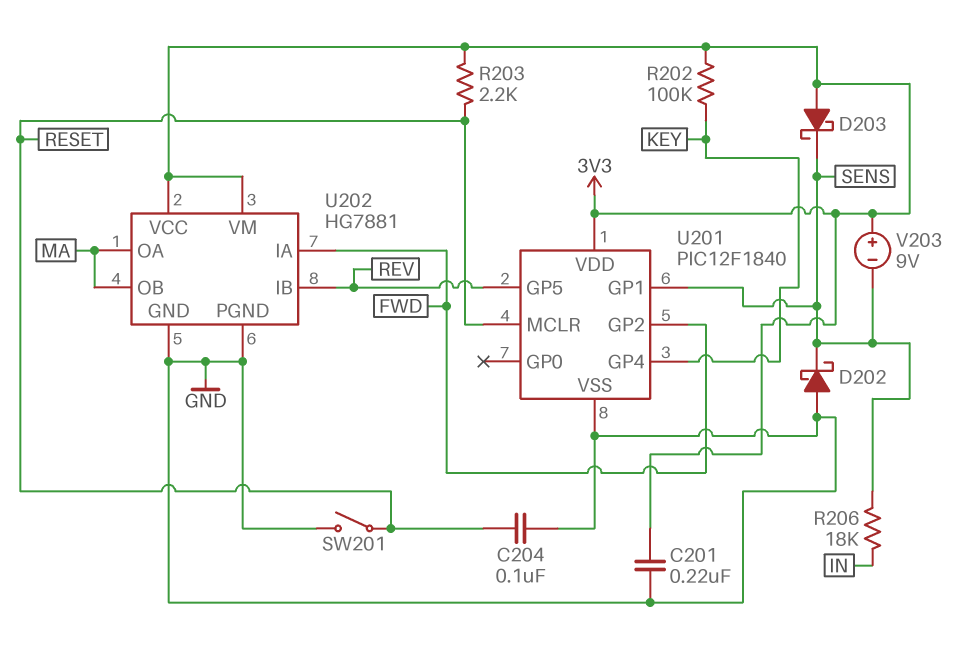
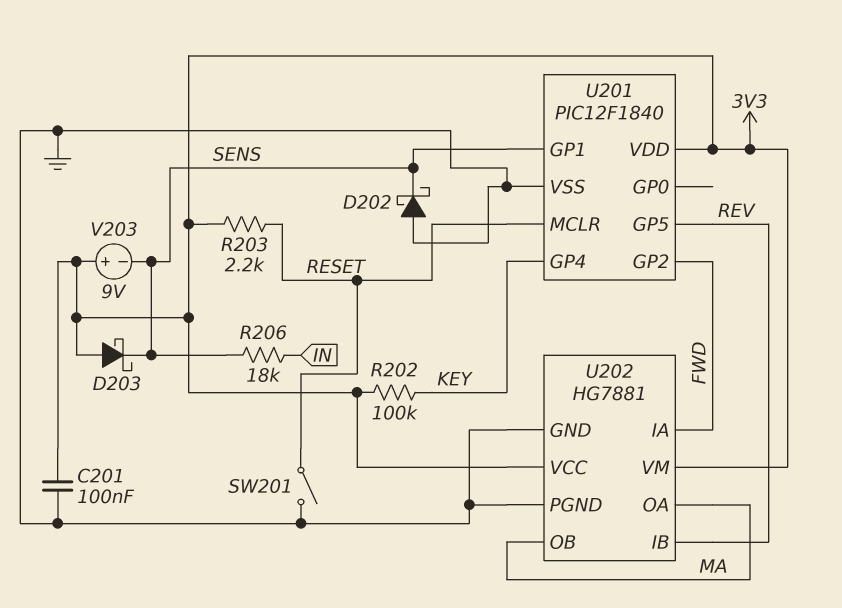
C201: 220nF (3V3, GND) -> 100nF (3V3, GND)
C204: 100nF (GND, RESET) -> none

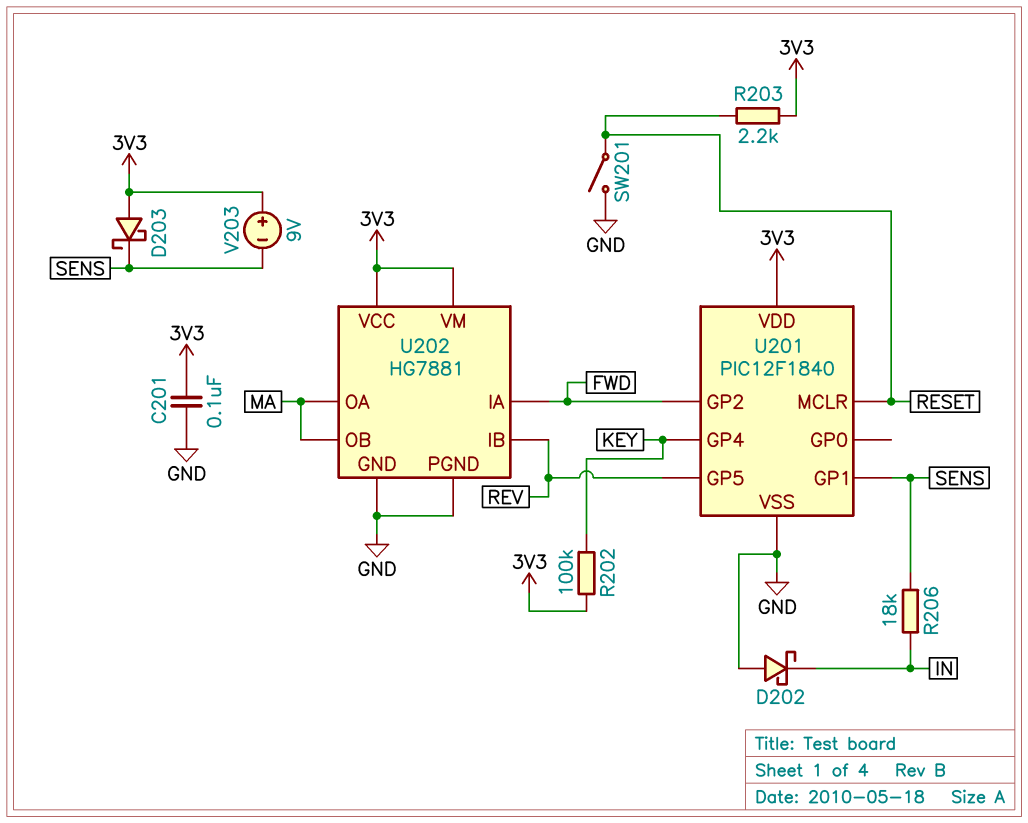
D202: schottky (A GND, K SENS) -> schottky (A GND, K IN)

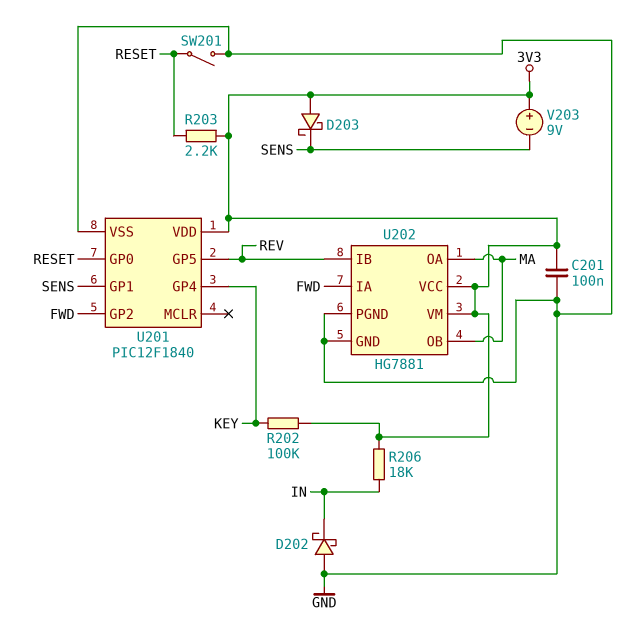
R206: 18k (IN, SENS) -> 18k (3V3, IN)
U201 pin GP0: none -> RESET
U201 pin MCLR: RESET -> none

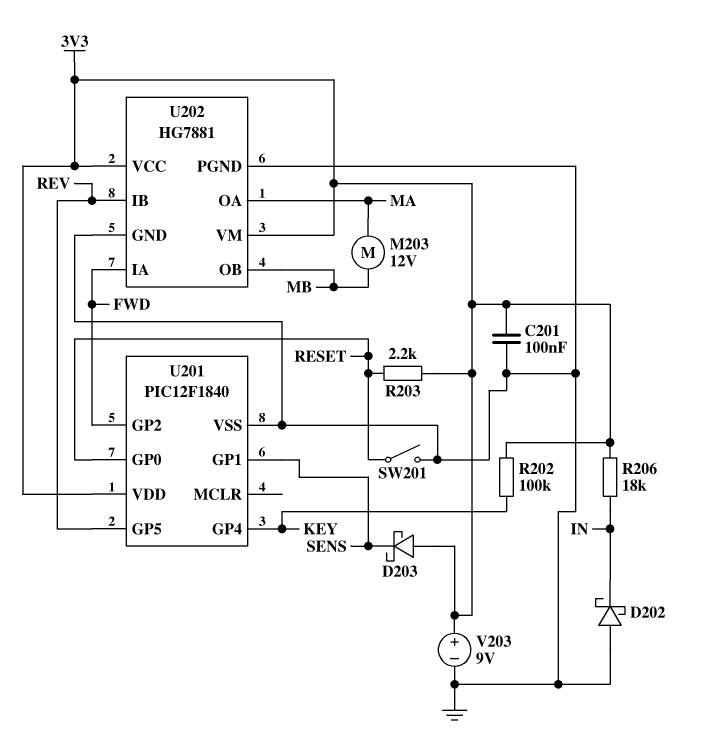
M203: none -> motor 12V (MA, MB)
U202 pin OB: MA -> MB
V203: 9V (plus 3V3, minus SENS) -> 9V (plus 3V3, minus GND)

